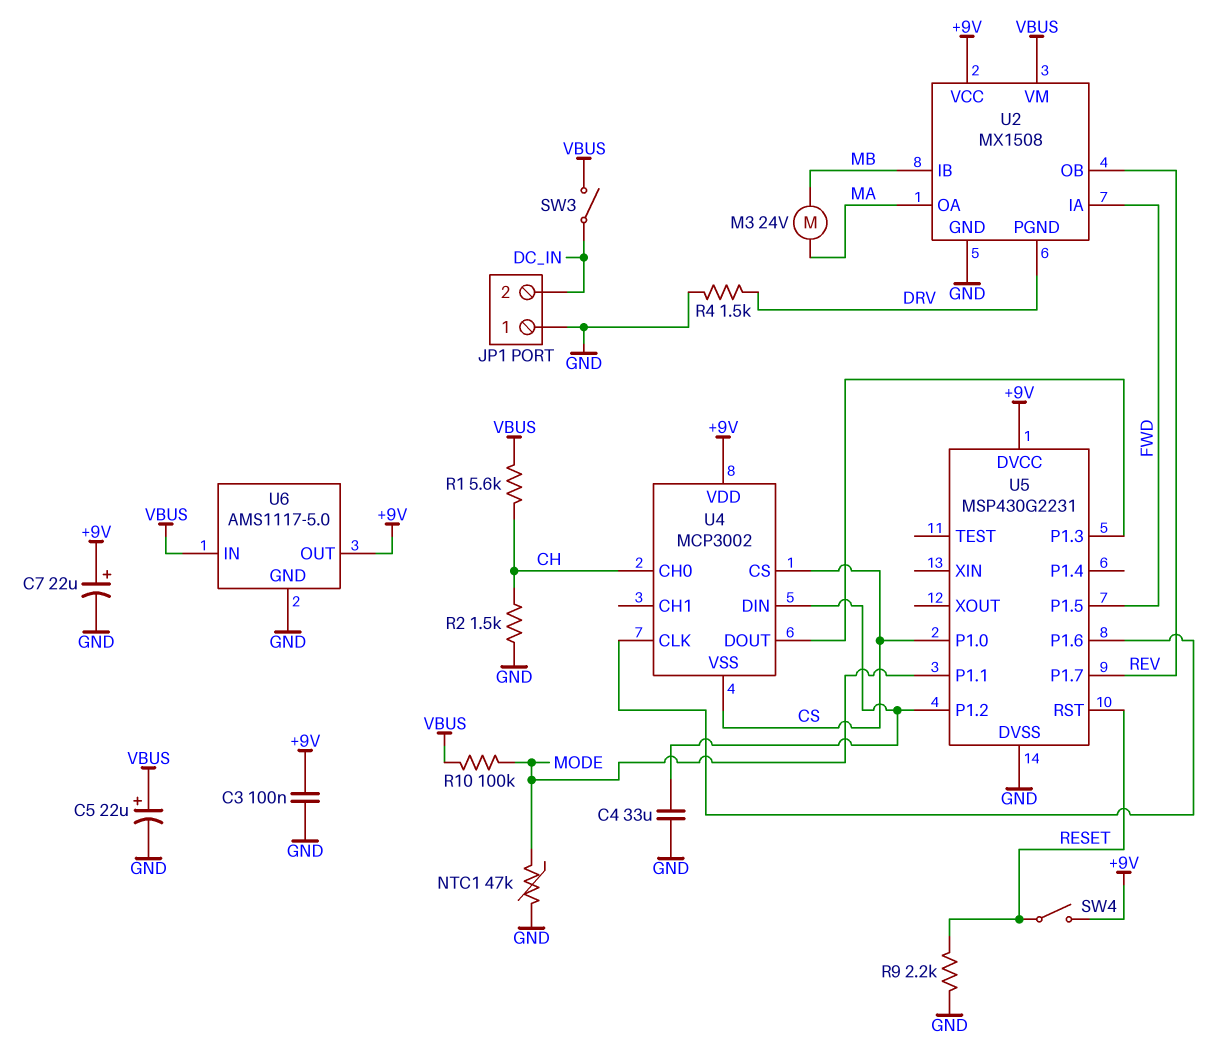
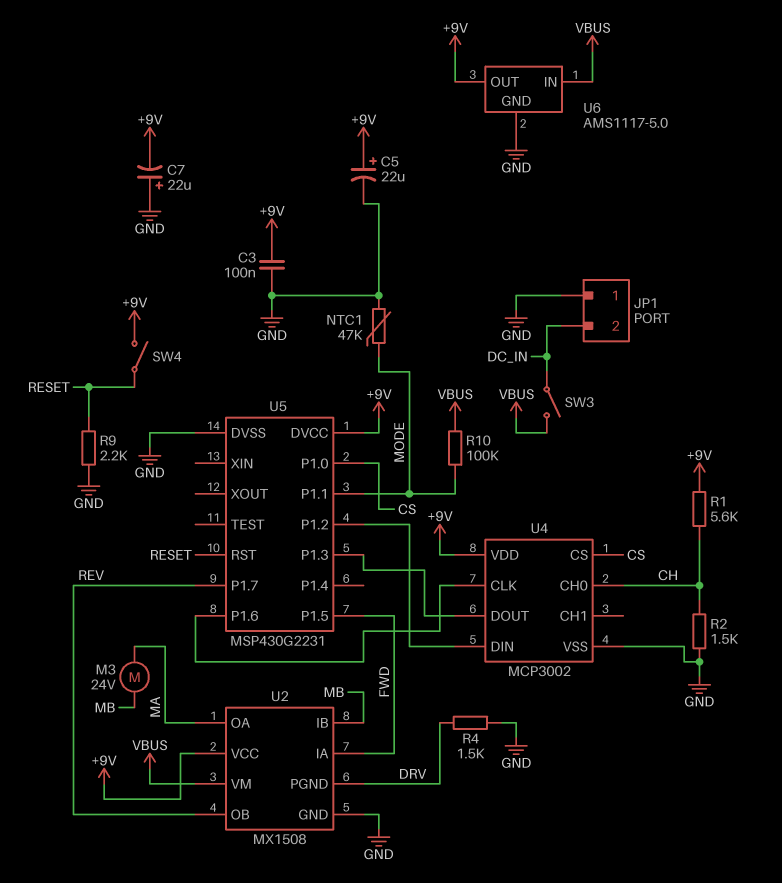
C4: 33uF (GND, U4/DIN) -> none
C5: 22uF (plus VBUS, minus GND) -> 22uF (plus +9V, minus GND)
C7: 22uF (plus +9V, minus GND) -> 22uF (plus GND, minus +9V)
R1: 5.6k (CH, VBUS) -> 5.6k (+9V, CH)
U4 pin VSS: CS -> GND

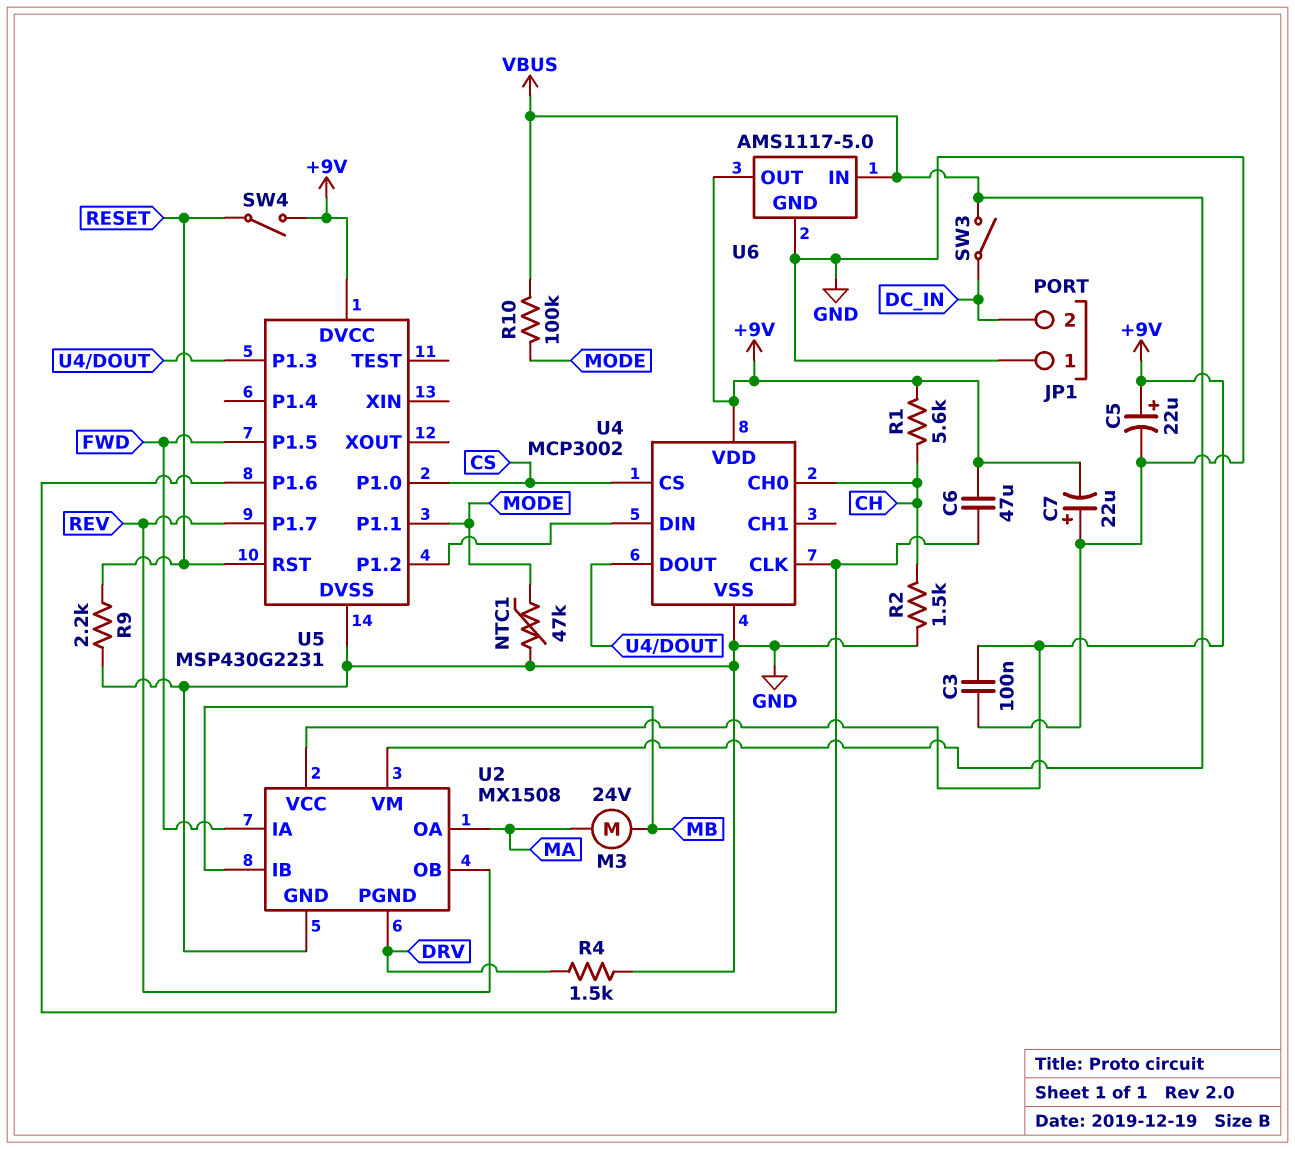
C6: none -> 47uF (+9V, U4/CLK)

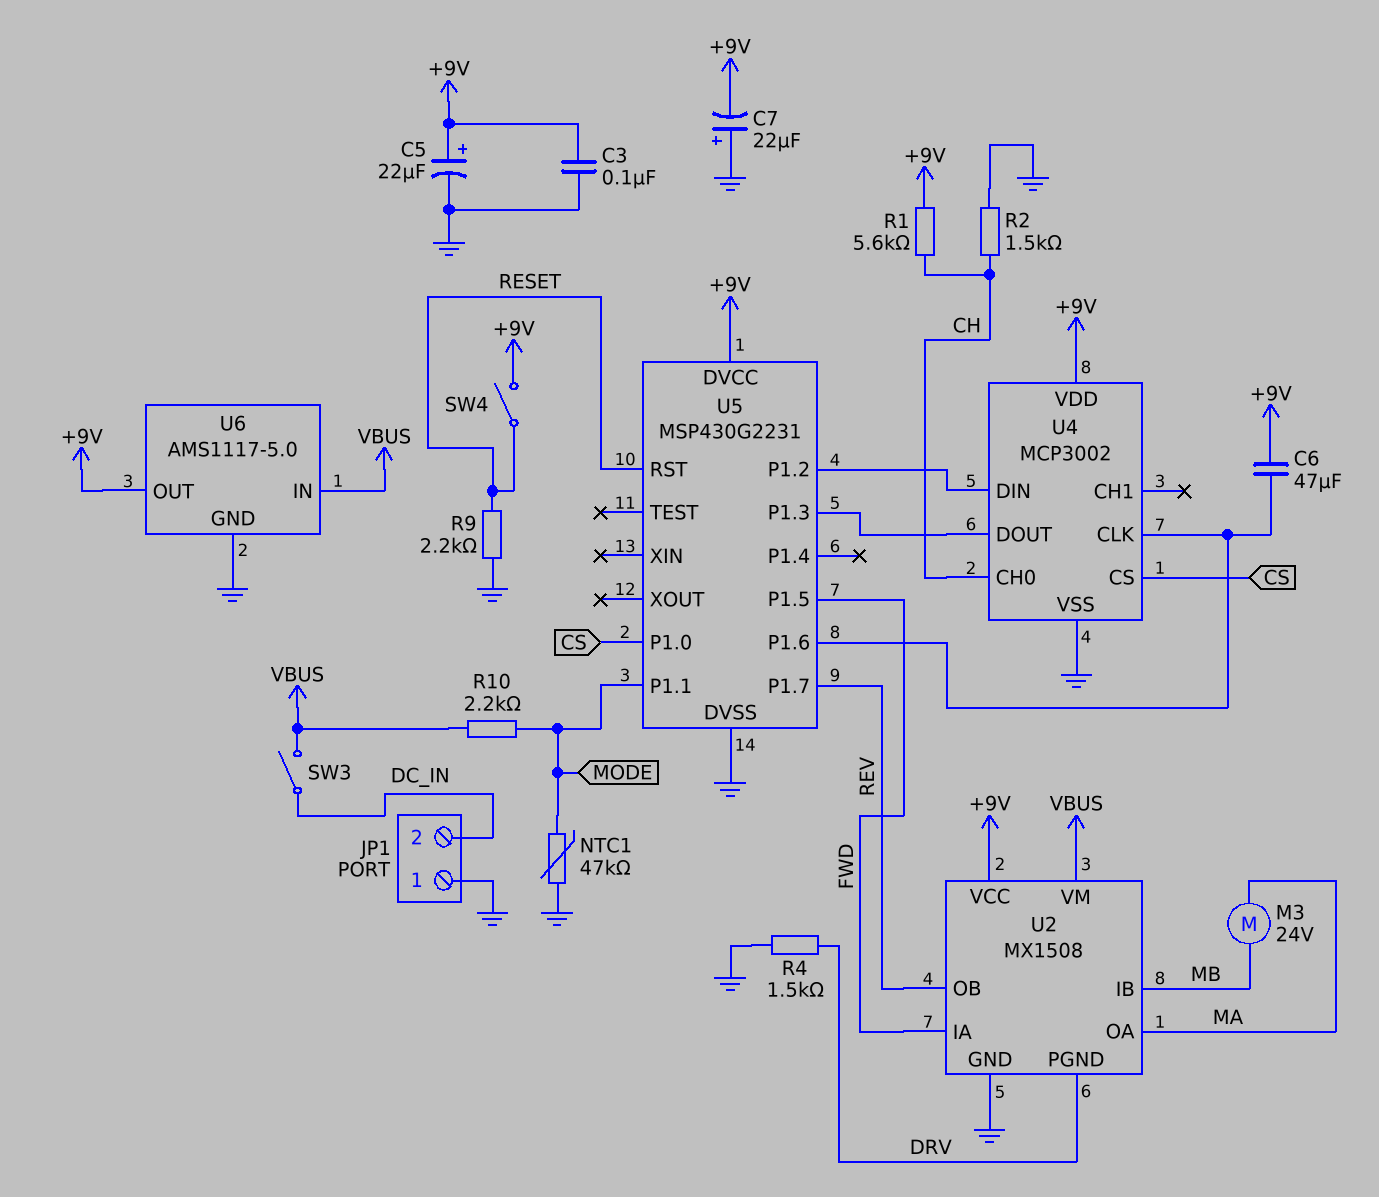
R10: 100k (MODE, VBUS) -> 2.2k (MODE, VBUS)

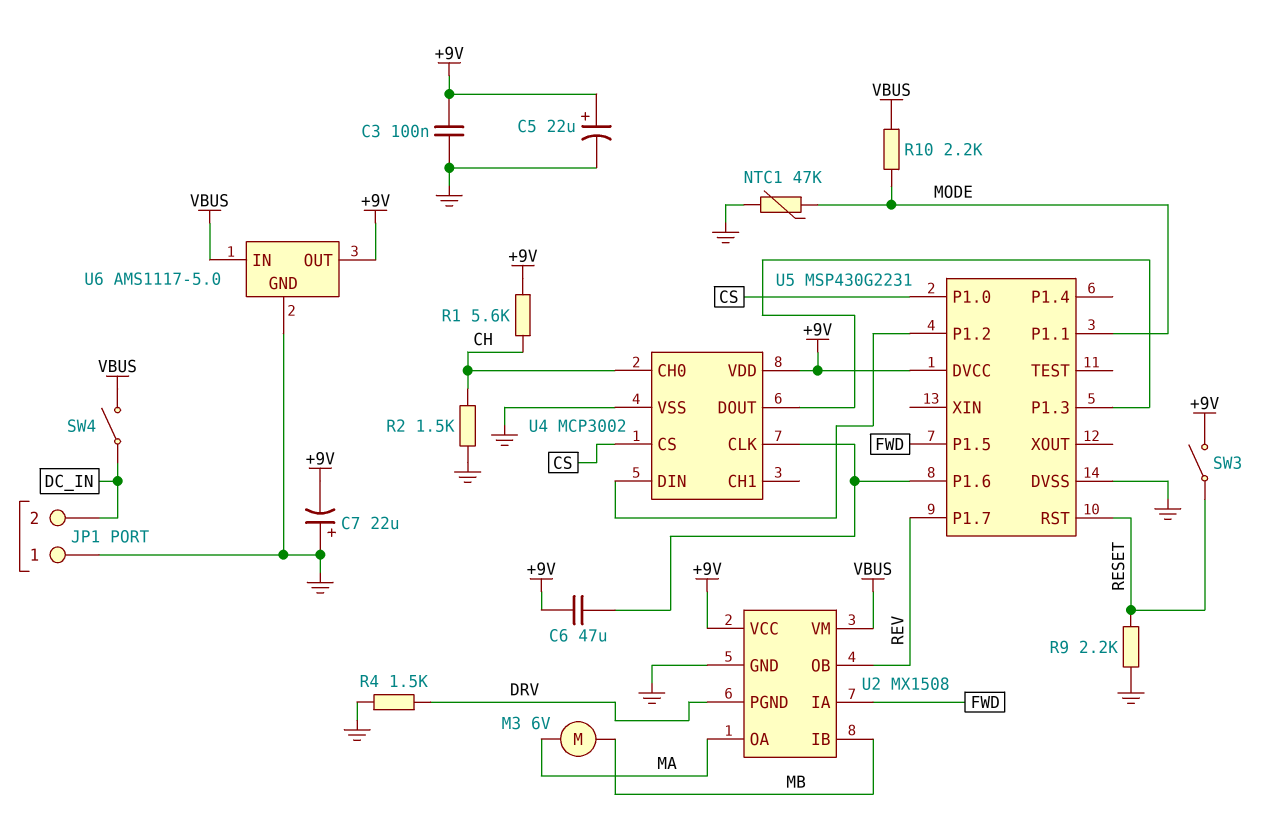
M3: motor 24V (MA, MB) -> motor 6V (MA, MB)
SW3: switch (DC_IN, VBUS) -> switch (+9V, RESET)
SW4: switch (+9V, RESET) -> switch (DC_IN, VBUS)

